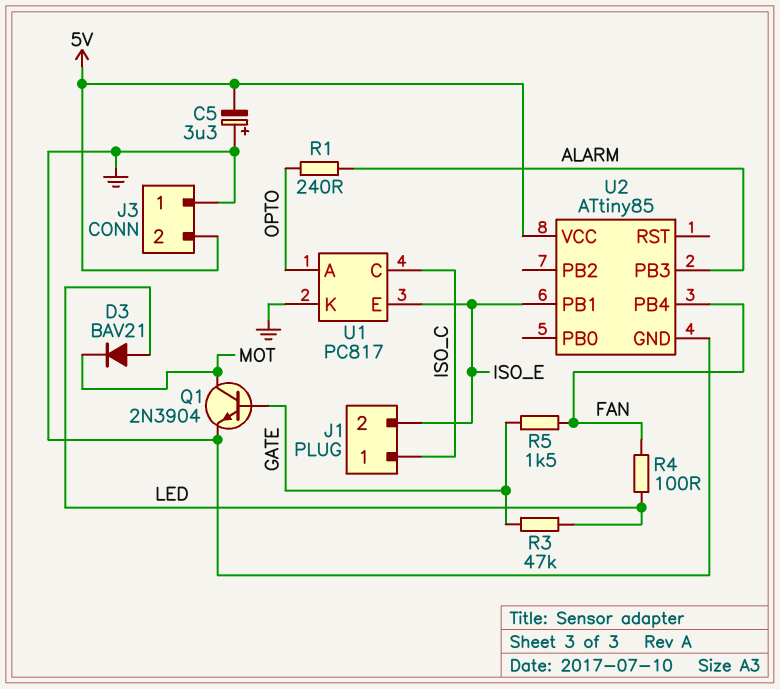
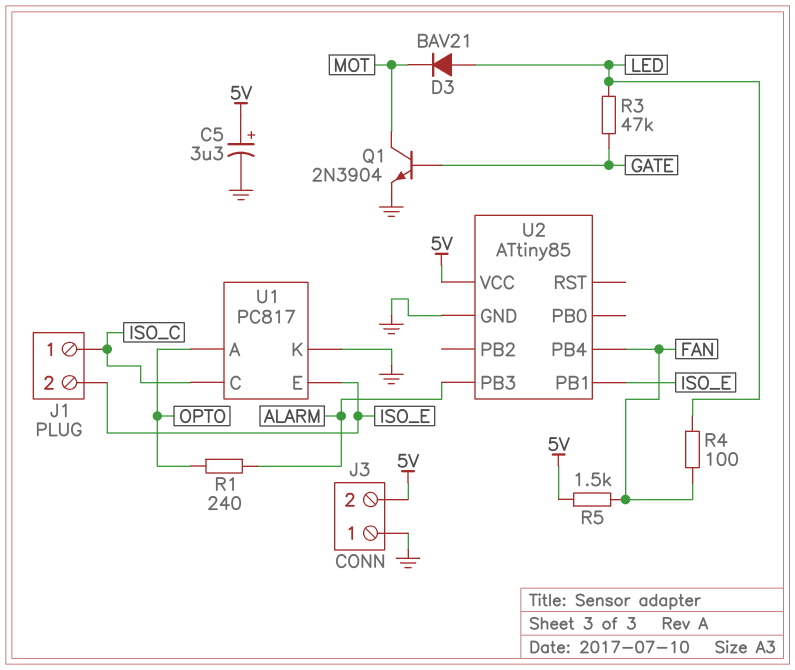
C5: 3.3uF (plus GND, minus 5V) -> 3.3uF (plus 5V, minus GND)
R5: 1.5k (FAN, GATE) -> 1.5k (5V, FAN)

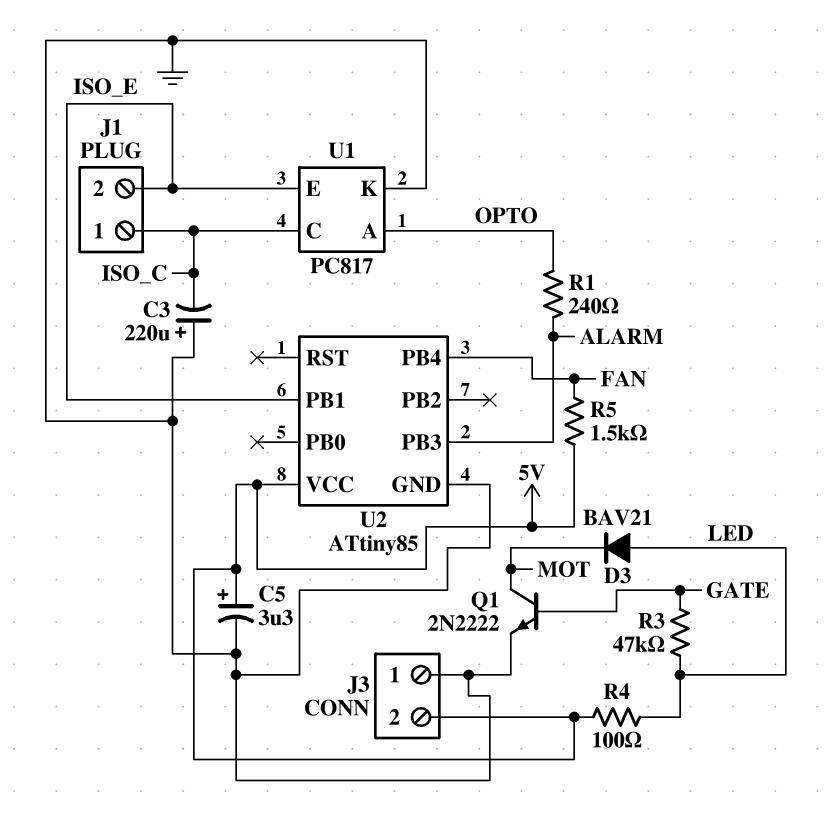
C3: none -> 220uF (plus GND, minus ISO_C)
Q1: NPN 2N3904 (B GATE, C MOT, E GND) -> NPN 2N2222 (B GATE, C MOT, E GND)
R4: 100 (FAN, LED) -> 100 (5V, LED)

